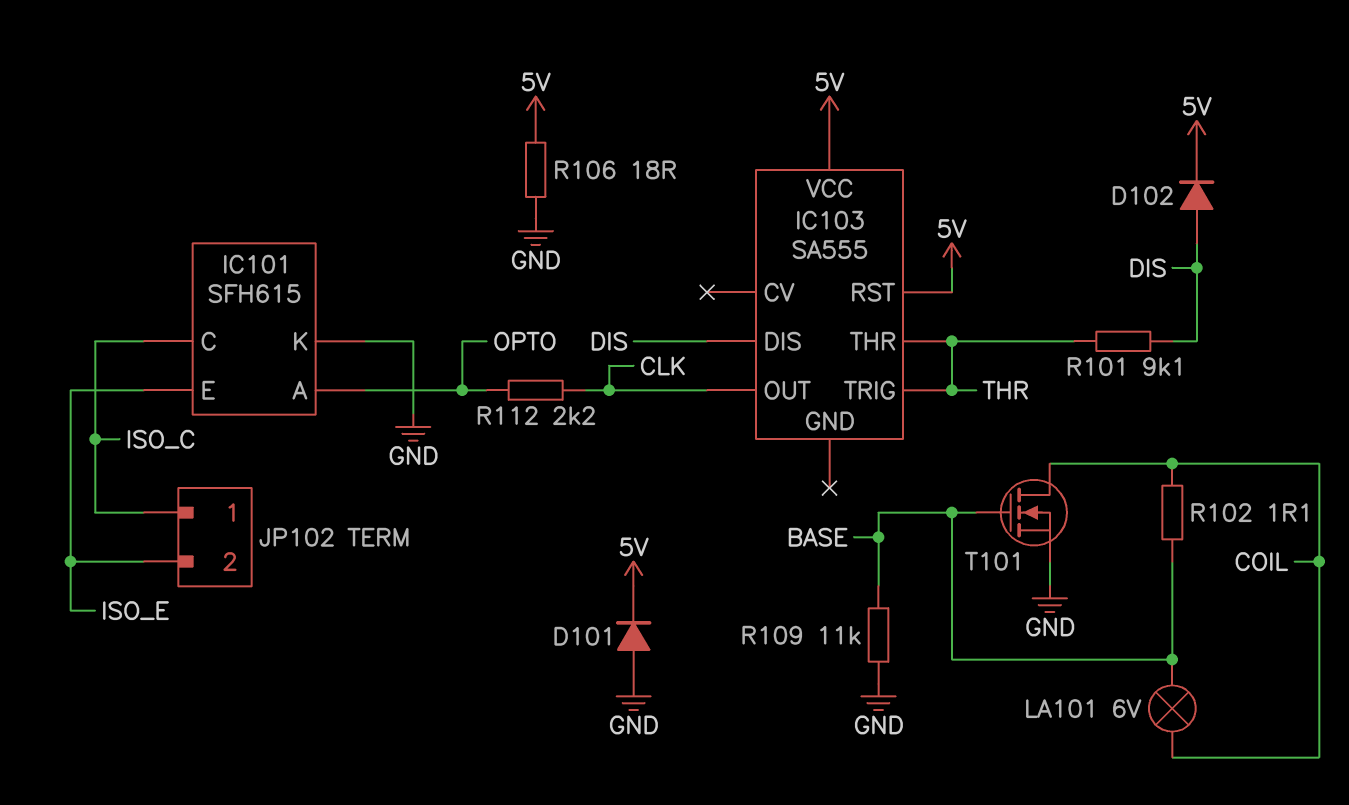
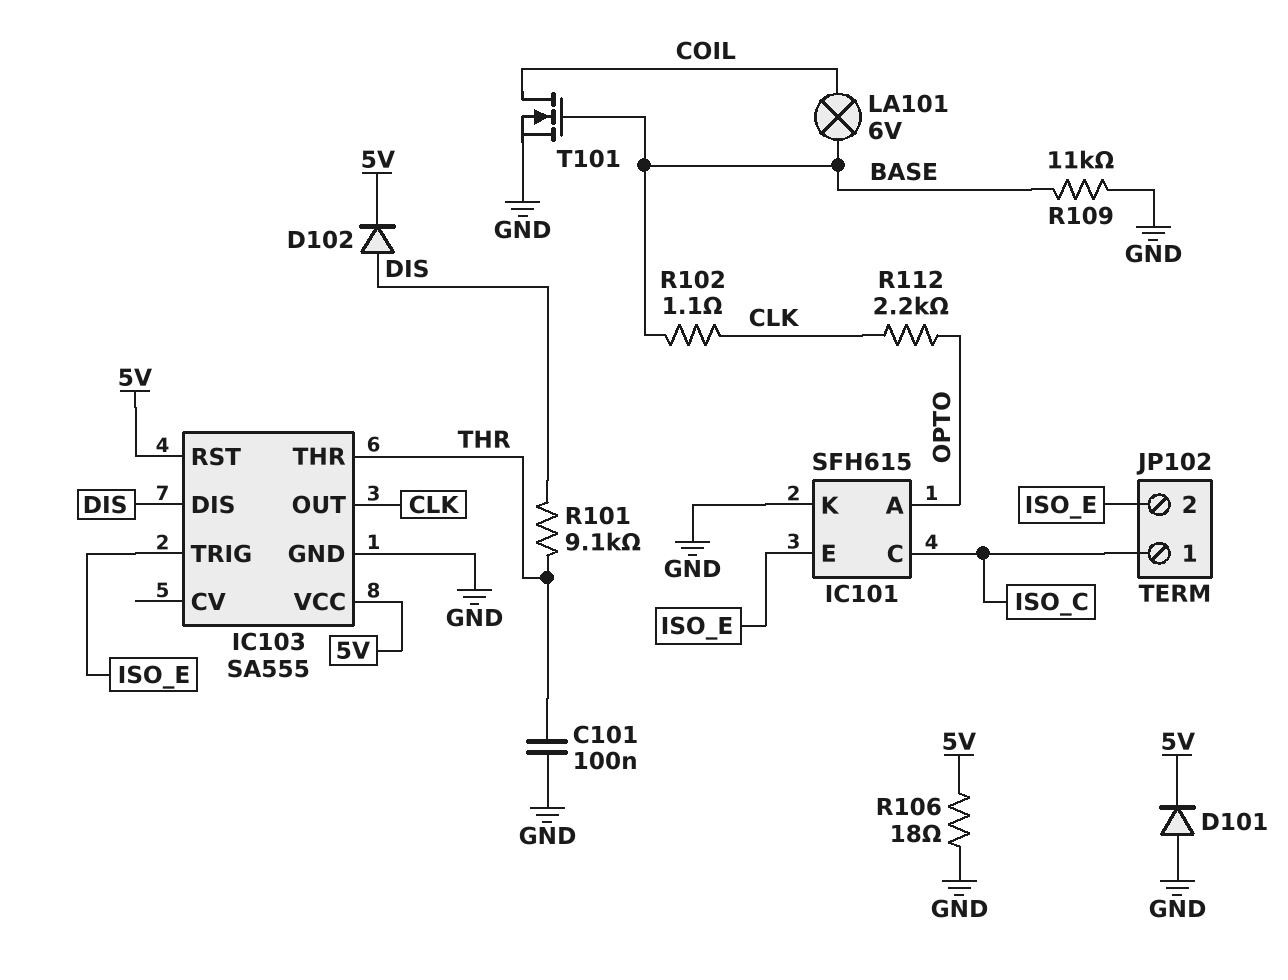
C101: none -> 100nF (GND, THR)
IC103 pin GND: none -> GND
IC103 pin TRIG: THR -> ISO_E
R102: 1.1 (BASE, COIL) -> 1.1 (BASE, CLK)

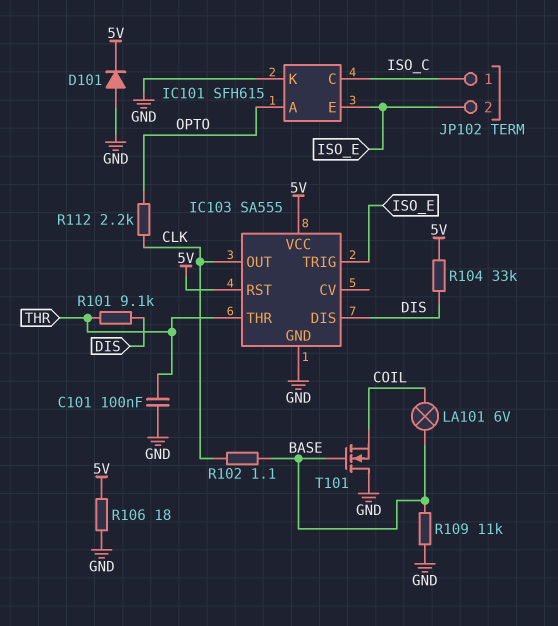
D102: diode (A DIS, K 5V) -> none
R104: none -> 33k (5V, DIS)
T101: NMOS (G BASE, D COIL, S GND) -> NMOS (G BASE, D GND, S COIL)

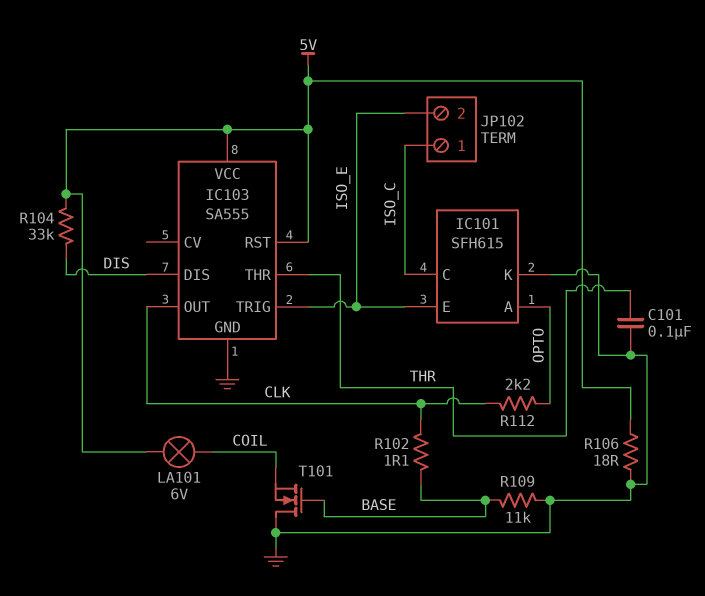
D101: diode (A GND, K 5V) -> none
LA101: lamp 6V (BASE, COIL) -> lamp 6V (5V, COIL)
R101: 9.1k (DIS, THR) -> none

